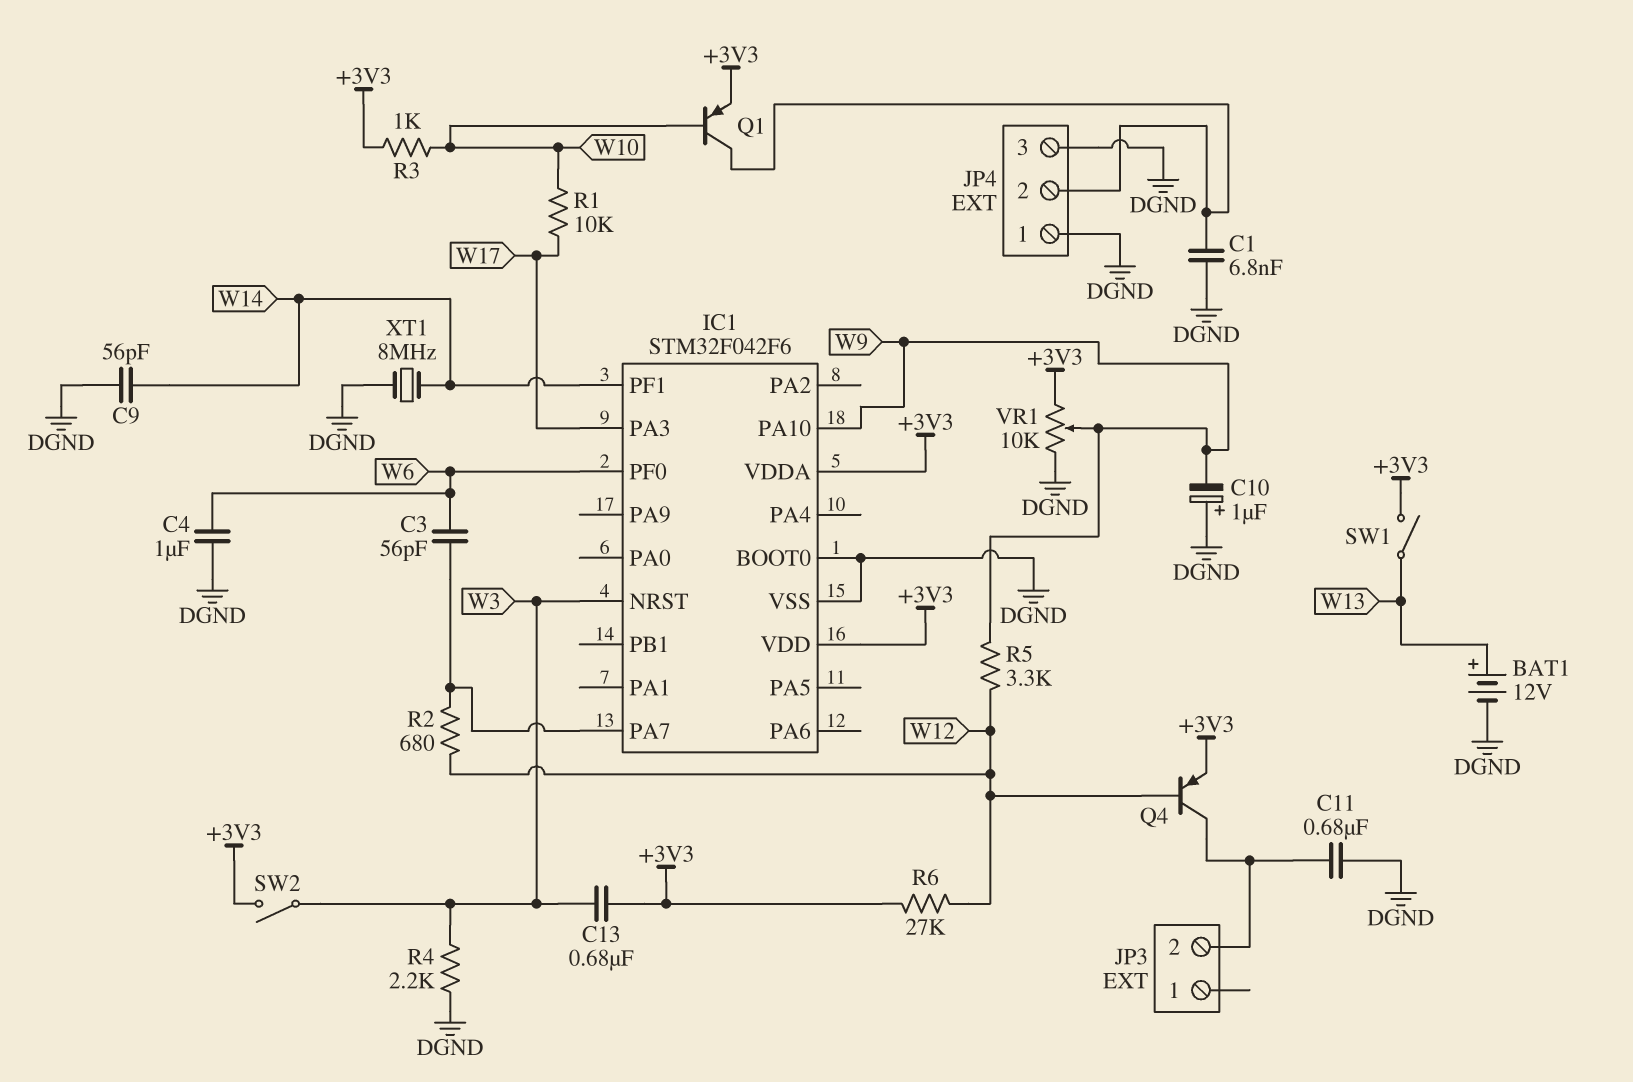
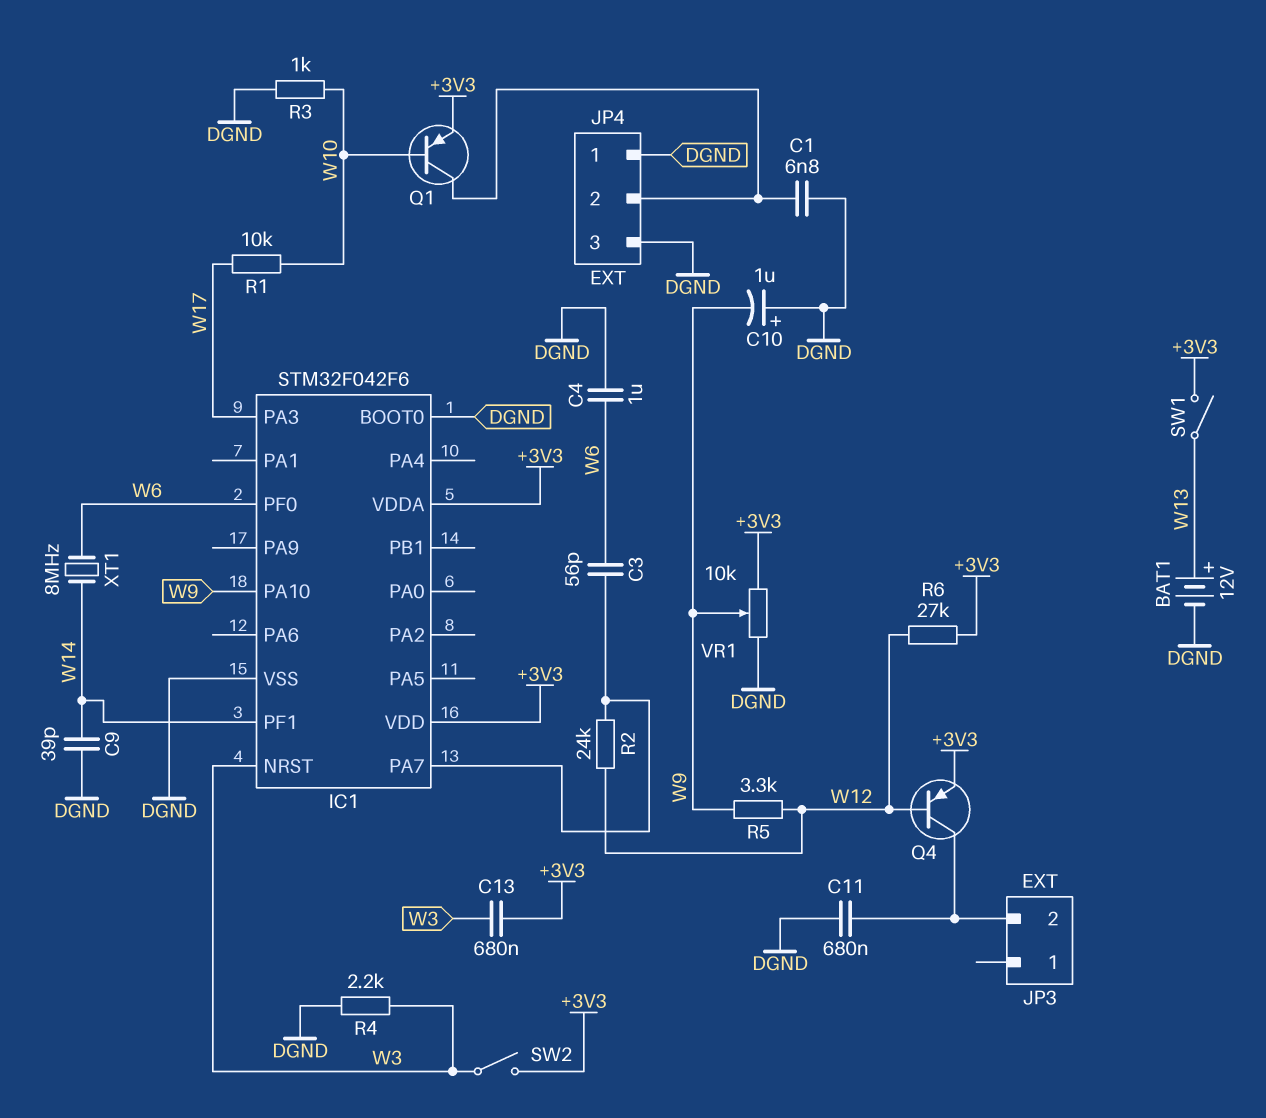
C9: 56pF (DGND, W14) -> 39pF (DGND, W14)
R2: 680 (IC1/PA7, W12) -> 24k (IC1/PA7, W12)
R3: 1k (+3V3, W10) -> 1k (DGND, W10)
XT1: 8MHz (DGND, W14) -> 8MHz (W6, W14)

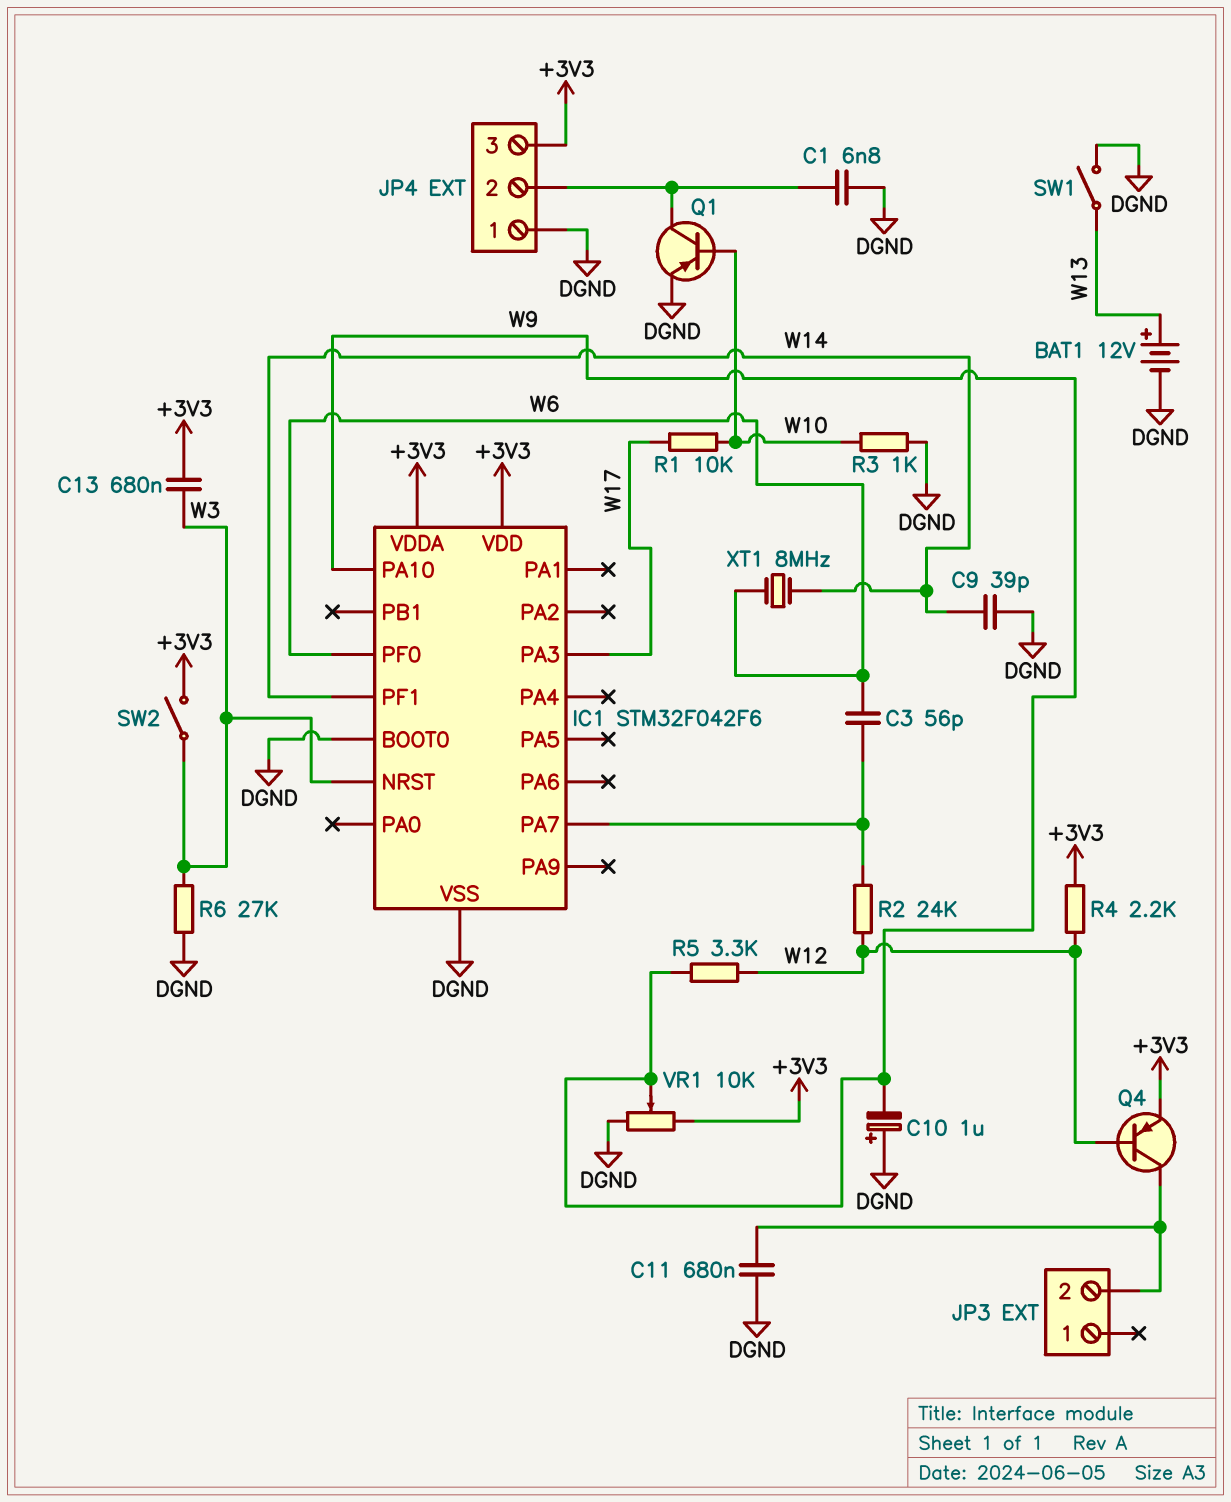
C4: 1uF (DGND, W6) -> none
JP4 pin 3: DGND -> +3V3
Q1: PNP (B W10, C JP4/2, E +3V3) -> PNP (B W10, C JP4/2, E DGND)
R4: 2.2k (DGND, W3) -> 2.2k (+3V3, W12)
R6: 27k (+3V3, W12) -> 27k (DGND, W3)
SW1: switch (+3V3, W13) -> switch (DGND, W13)

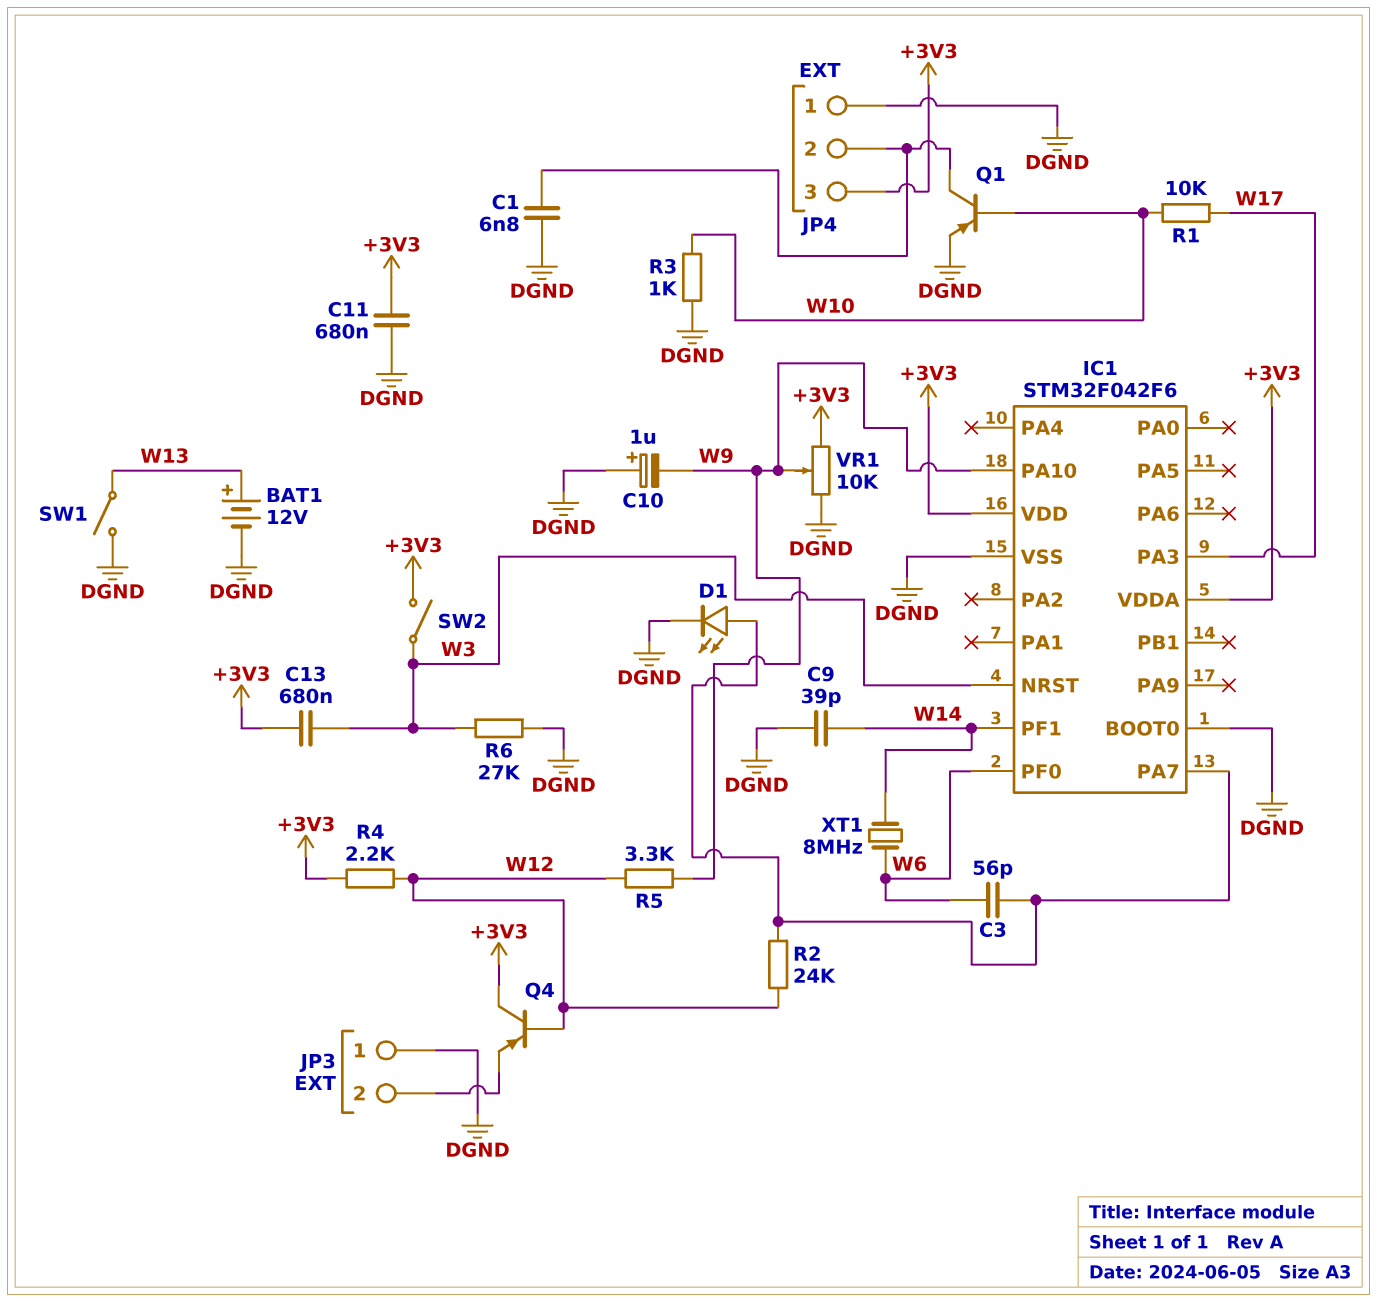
C11: 680nF (DGND, JP3/2) -> 680nF (+3V3, DGND)
D1: none -> LED (A IC1/PA7, K DGND)
JP3 pin 1: none -> DGND
Q4: PNP (B W12, C JP3/2, E +3V3) -> PNP (B W12, C +3V3, E JP3/2)

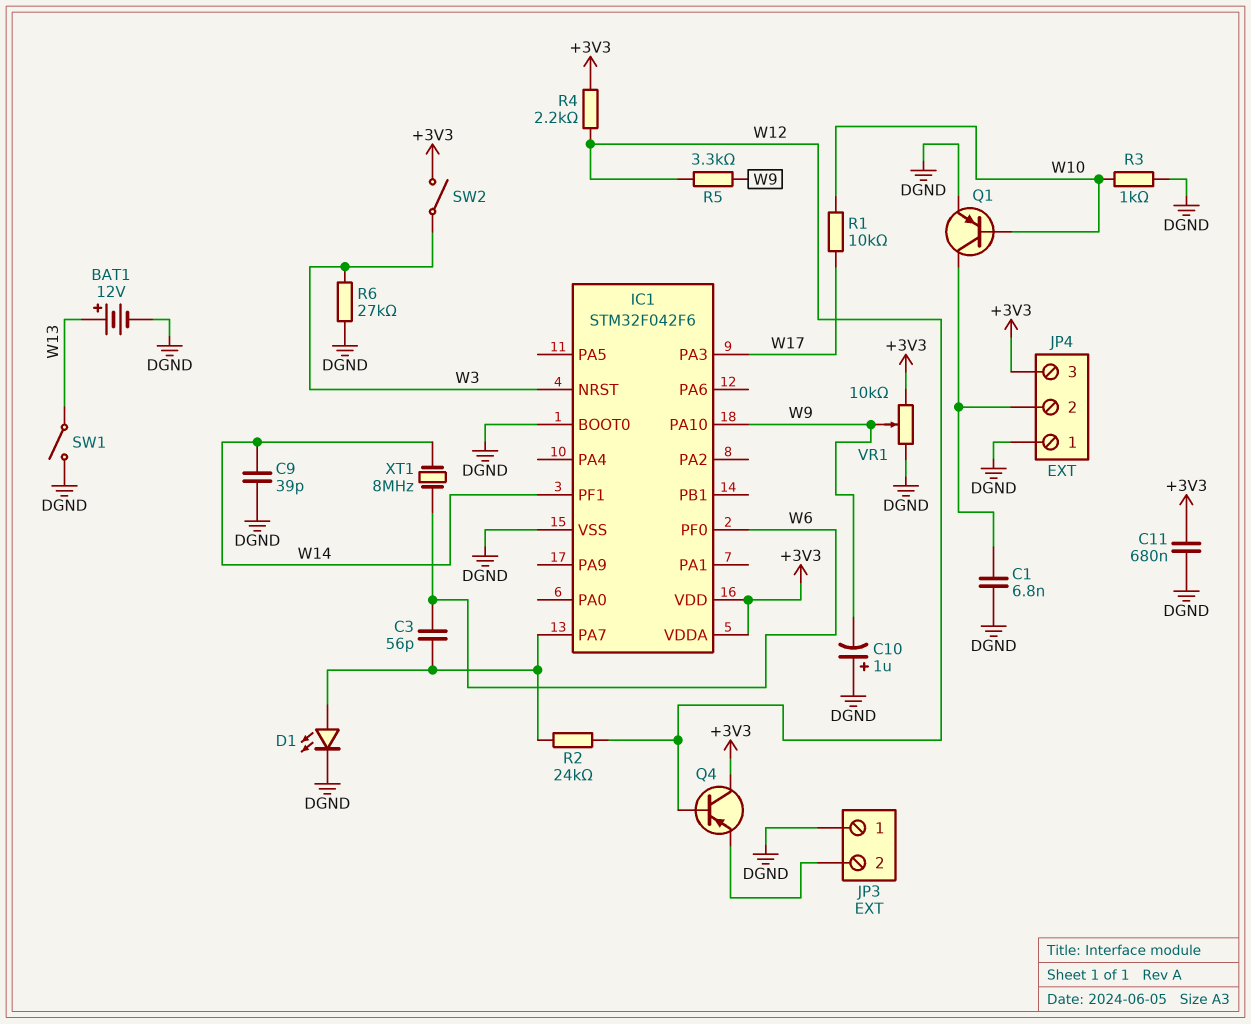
C13: 680nF (+3V3, W3) -> none

